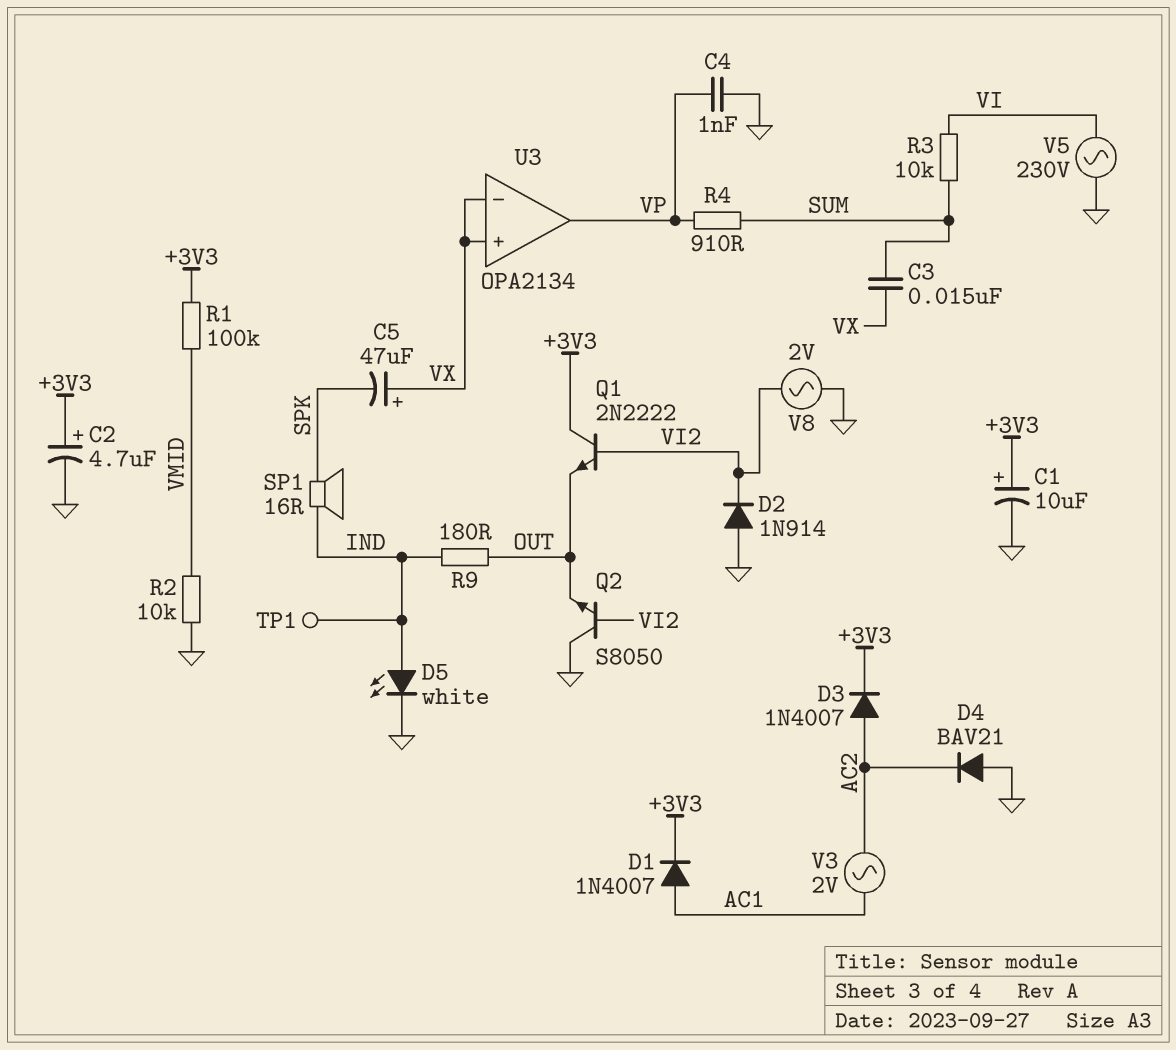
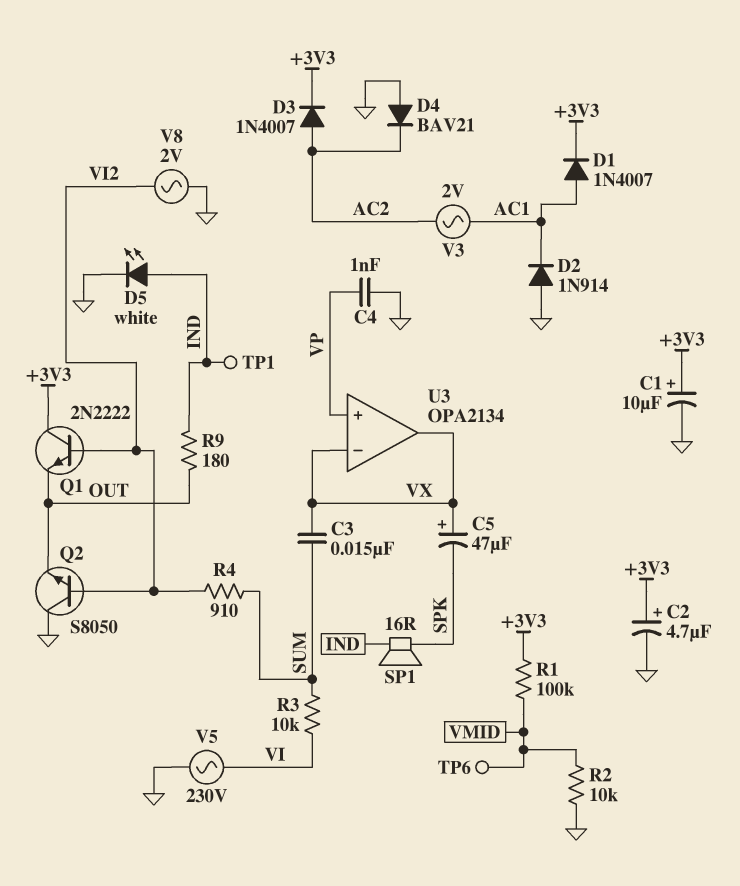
D2: diode 1N914 (A GND, K VI2) -> diode 1N914 (A GND, K AC1)
R4: 910 (SUM, VP) -> 910 (SUM, VI2)
TP6: none -> test point (VMID)
U3 pin in+: VX -> VP
U3 pin out: VP -> VX

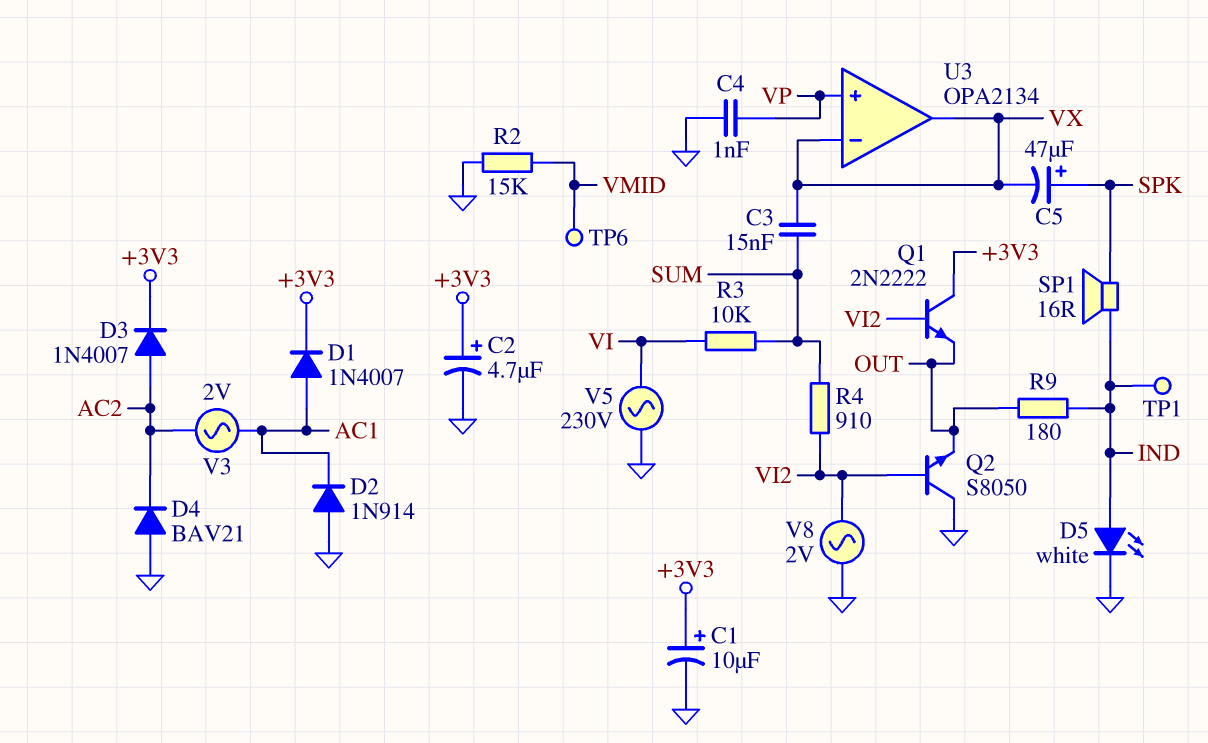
C5: 47uF (plus VX, minus SPK) -> 47uF (plus SPK, minus VX)
R1: 100k (+3V3, VMID) -> none
R2: 10k (GND, VMID) -> 15k (GND, VMID)

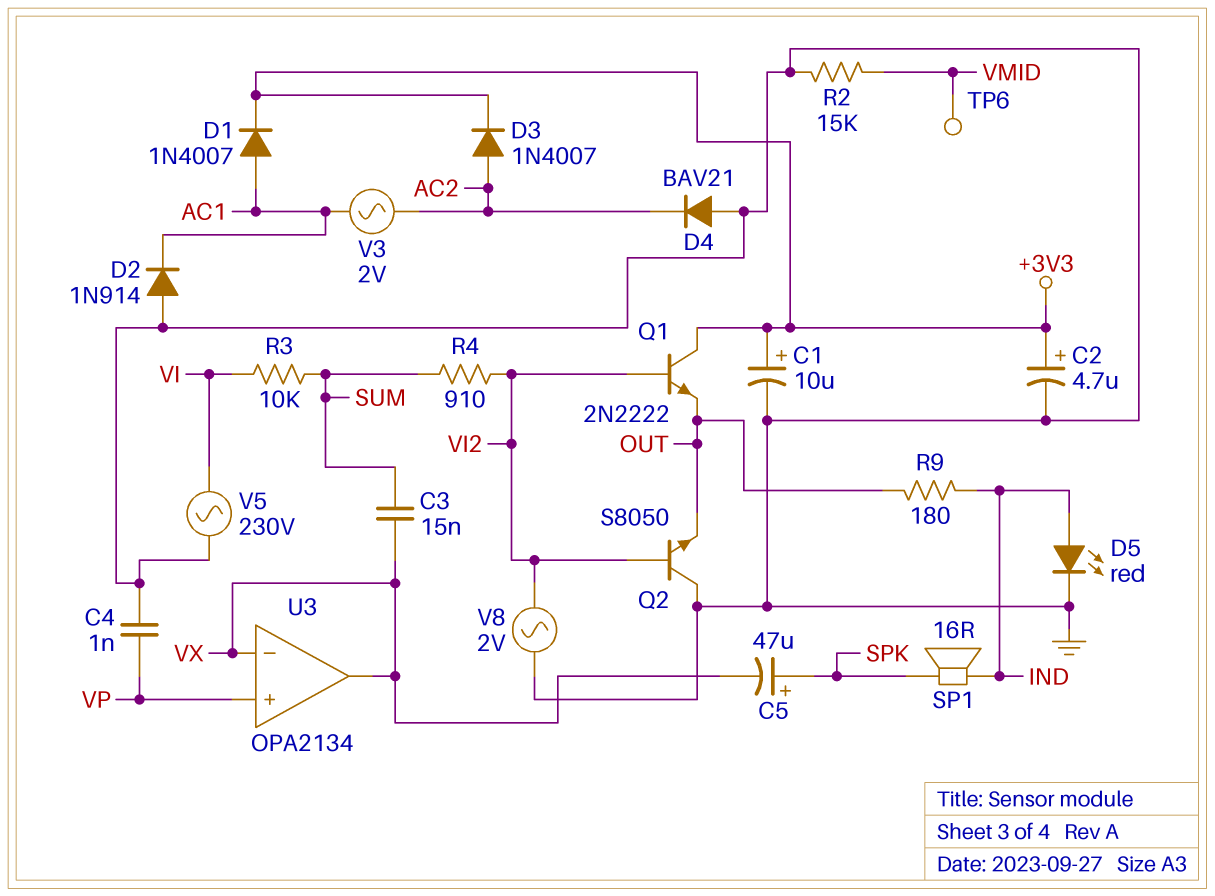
D5: LED white (A IND, K GND) -> LED red (A IND, K GND)
TP1: test point (IND) -> none

